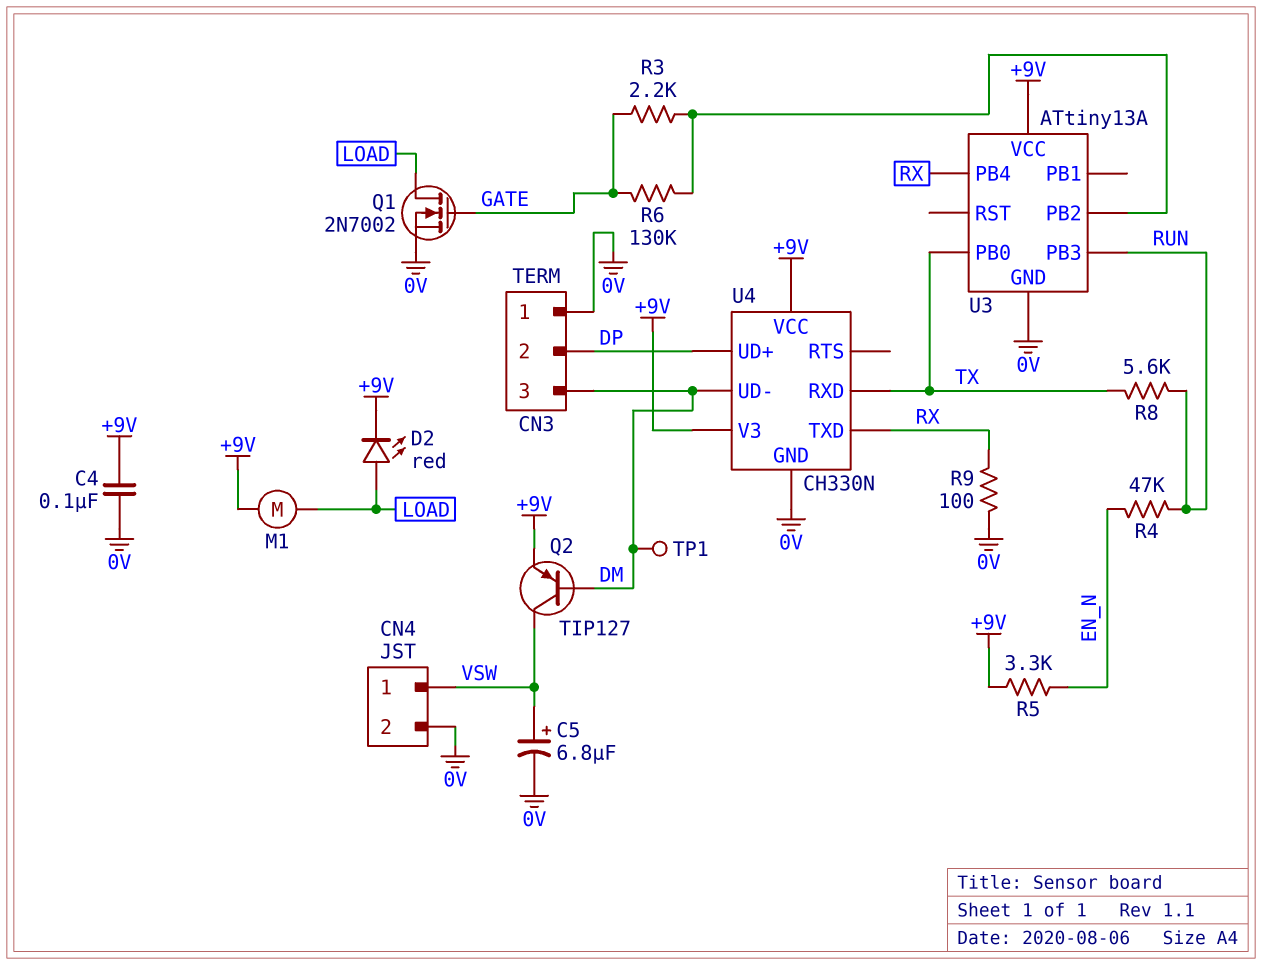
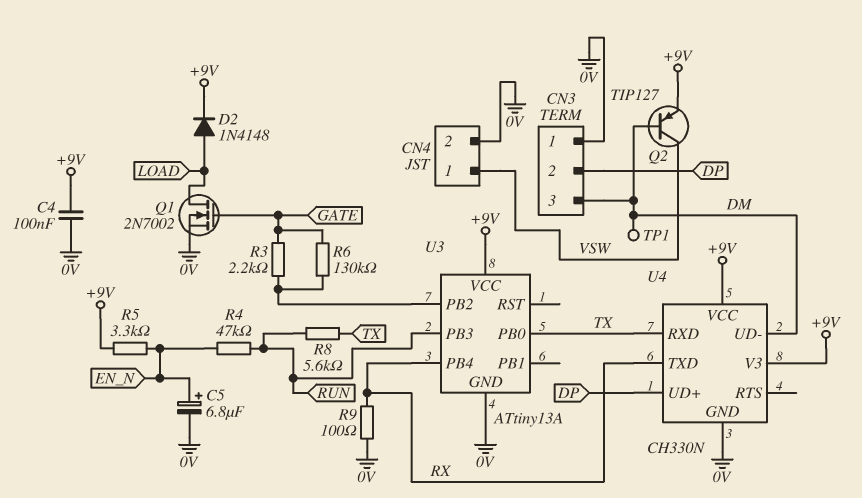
C5: 6.8uF (plus VSW, minus 0V) -> 6.8uF (plus EN_N, minus 0V)
D2: LED red (A LOAD, K +9V) -> diode 1N4148 (A LOAD, K +9V)
M1: motor (+9V, LOAD) -> none

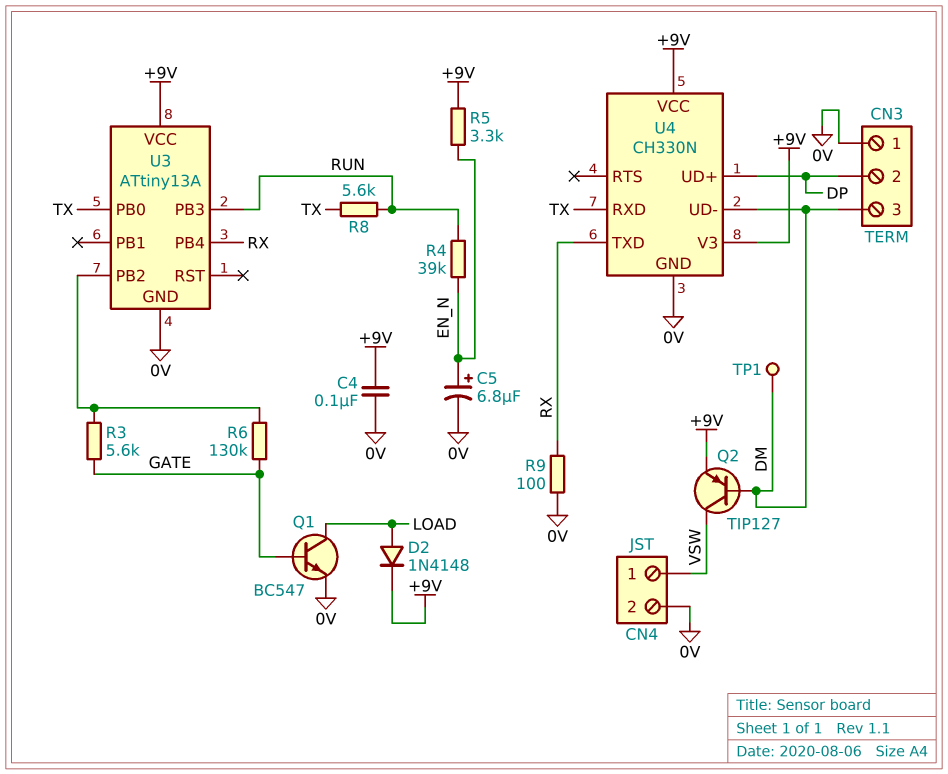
Q1: NMOS 2N7002 (G GATE, D LOAD, S 0V) -> NPN BC547 (B GATE, C LOAD, E 0V)
R3: 2.2k (GATE, U3/PB2) -> 5.6k (GATE, U3/PB2)
R4: 47k (EN_N, RUN) -> 39k (EN_N, RUN)

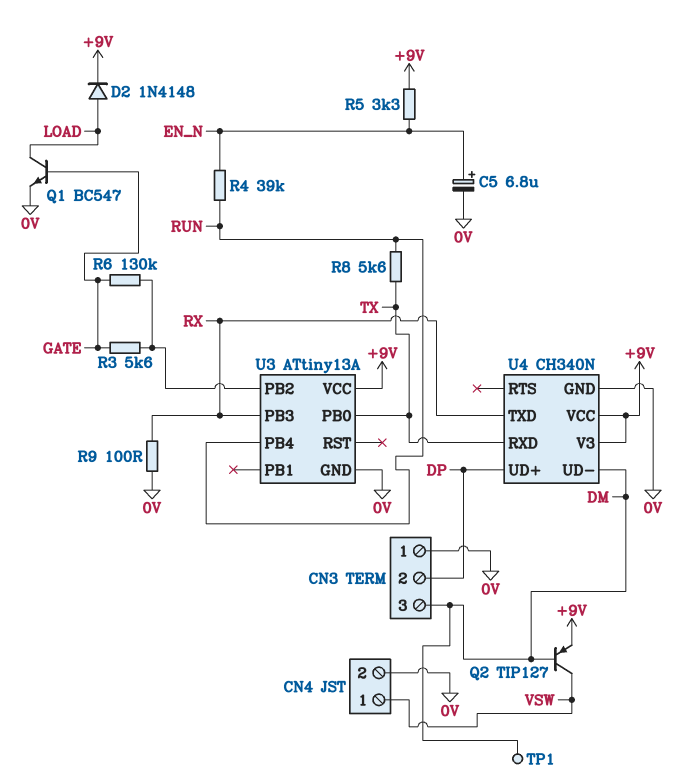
C4: 100nF (+9V, 0V) -> none
U3 pin PB3: RUN -> RX
U3 pin PB4: RX -> RUN
U4: CH330N -> CH340N

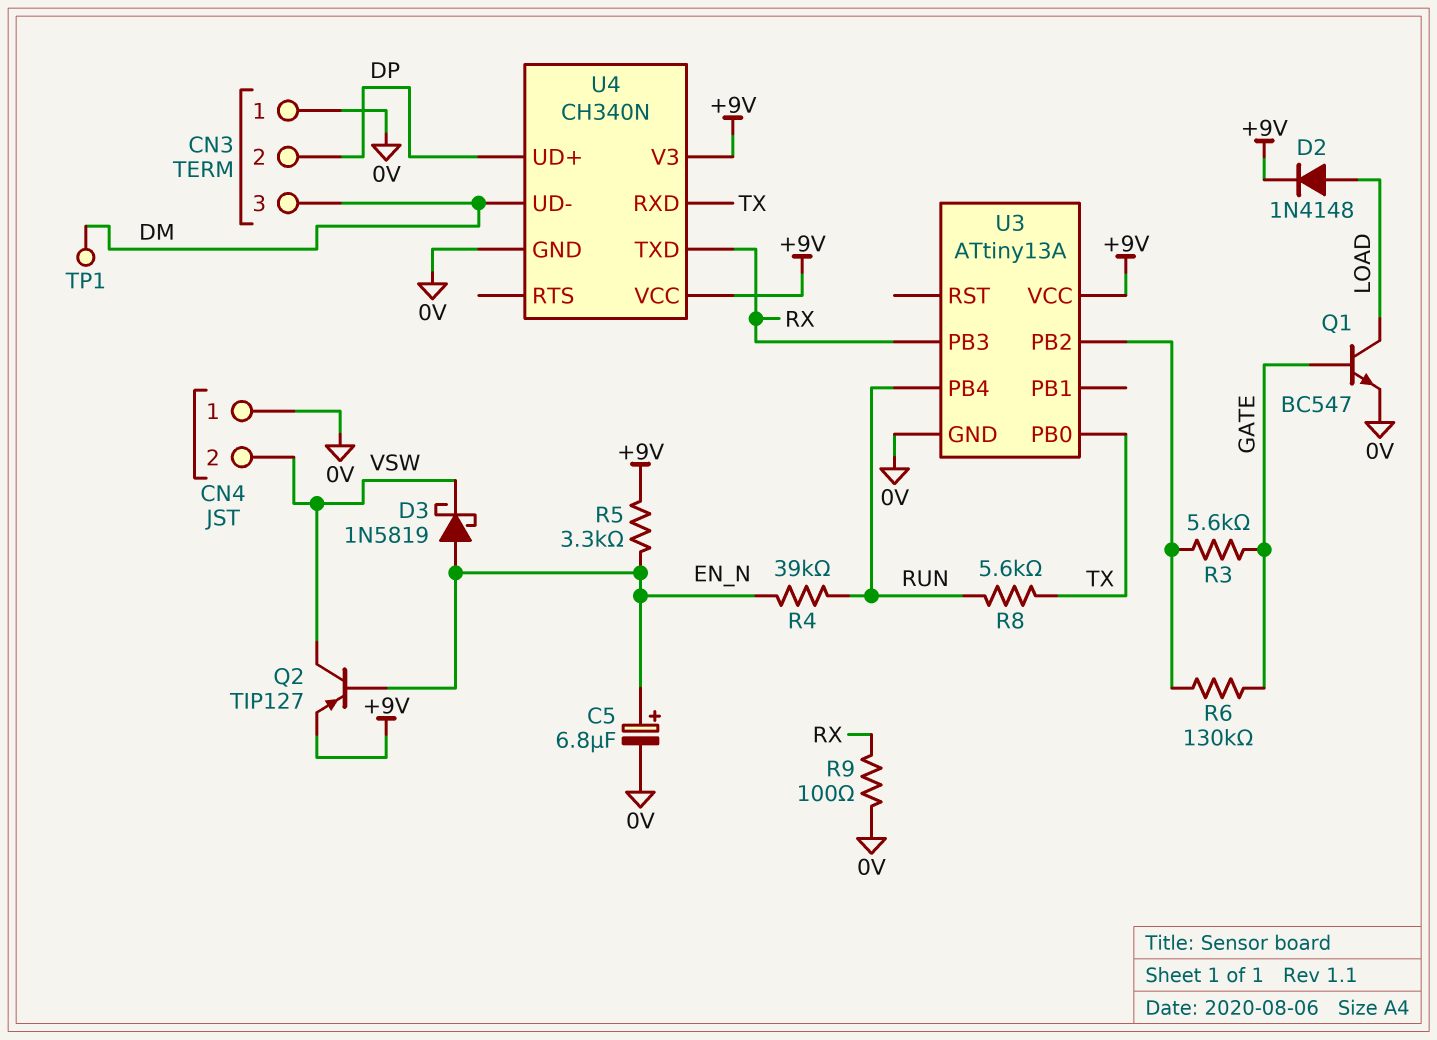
CN4 pin 1: VSW -> 0V
CN4 pin 2: 0V -> VSW
D3: none -> schottky 1N5819 (A EN_N, K VSW)
Q2: PNP TIP127 (B DM, C VSW, E +9V) -> PNP TIP127 (B EN_N, C VSW, E +9V)

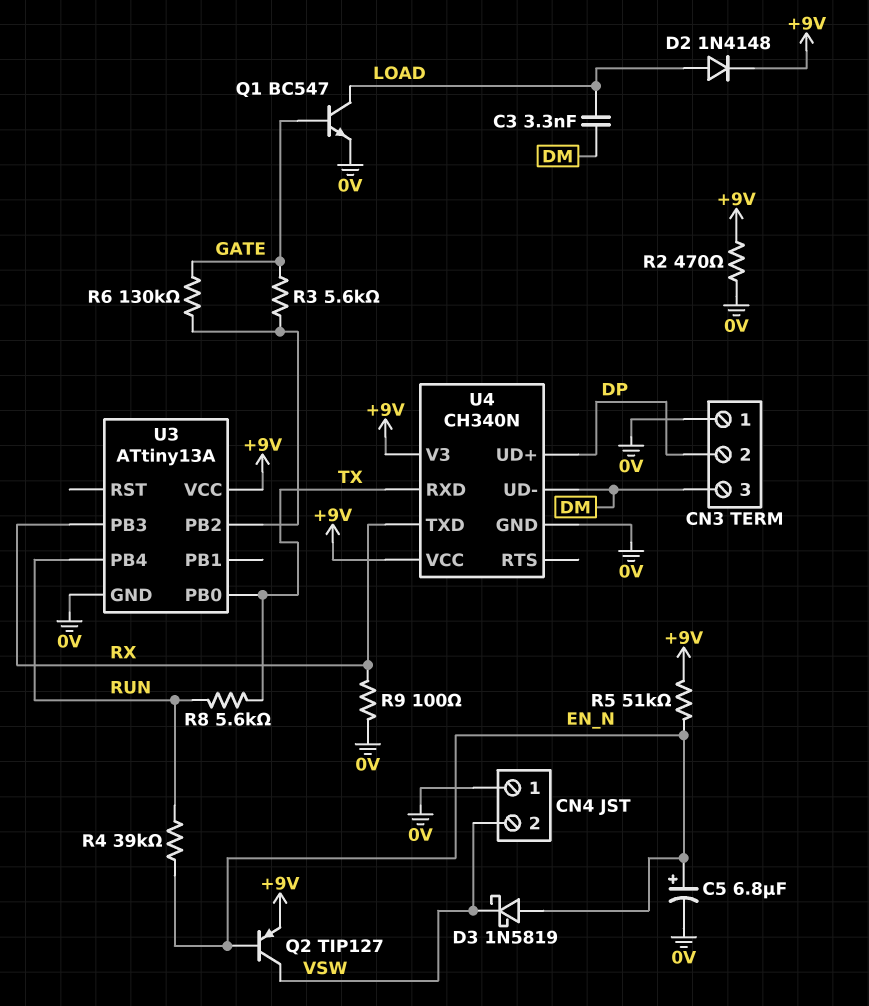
C3: none -> 3.3nF (DM, LOAD)
R2: none -> 470 (+9V, 0V)
R5: 3.3k (+9V, EN_N) -> 51k (+9V, EN_N)
TP1: test point (DM) -> none

